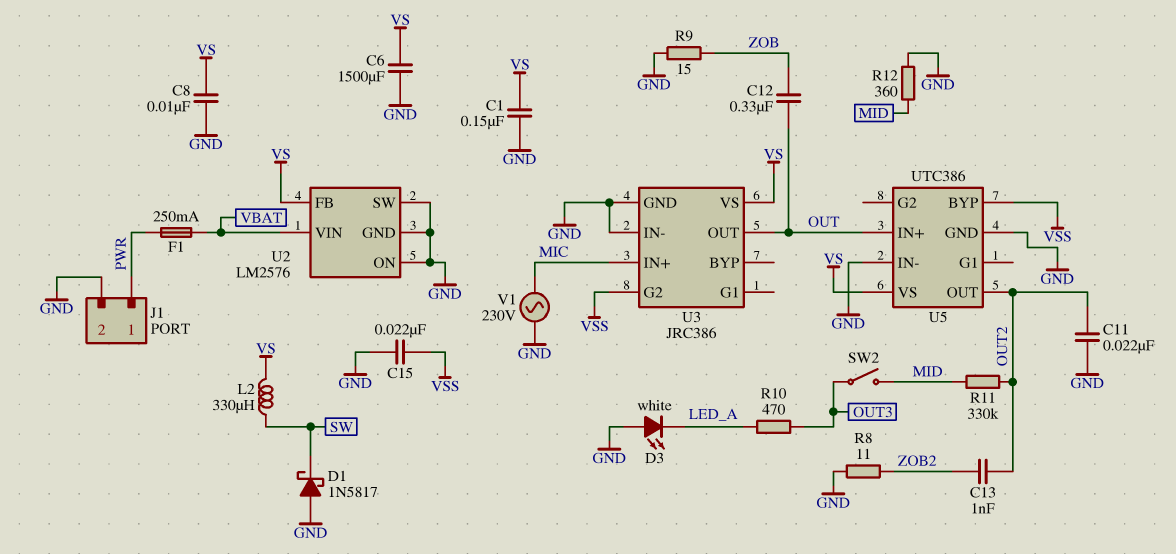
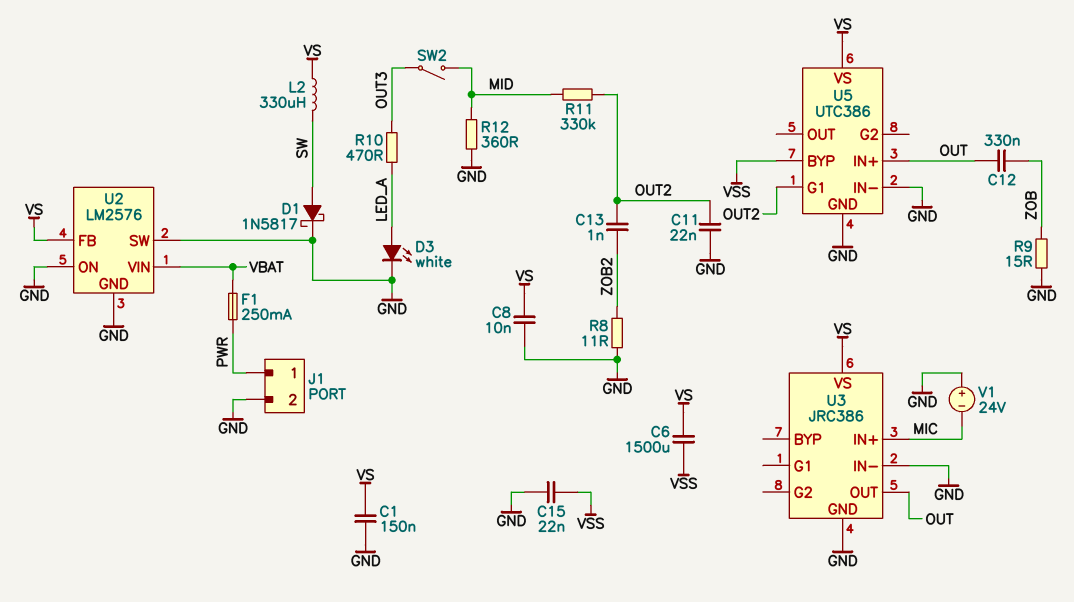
C6: 1500uF (GND, VS) -> 1500uF (VS, VSS)
D1: schottky 1N5817 (A GND, K SW) -> schottky 1N5817 (A SW, K GND)
D3: LED white (A GND, K LED_A) -> LED white (A LED_A, K GND)
U3 pin G2: VSS -> none
U5 pin G1: none -> OUT2
U5 pin OUT: OUT2 -> none
V1: AC 230V (GND, MIC) -> 24V (plus GND, minus MIC)

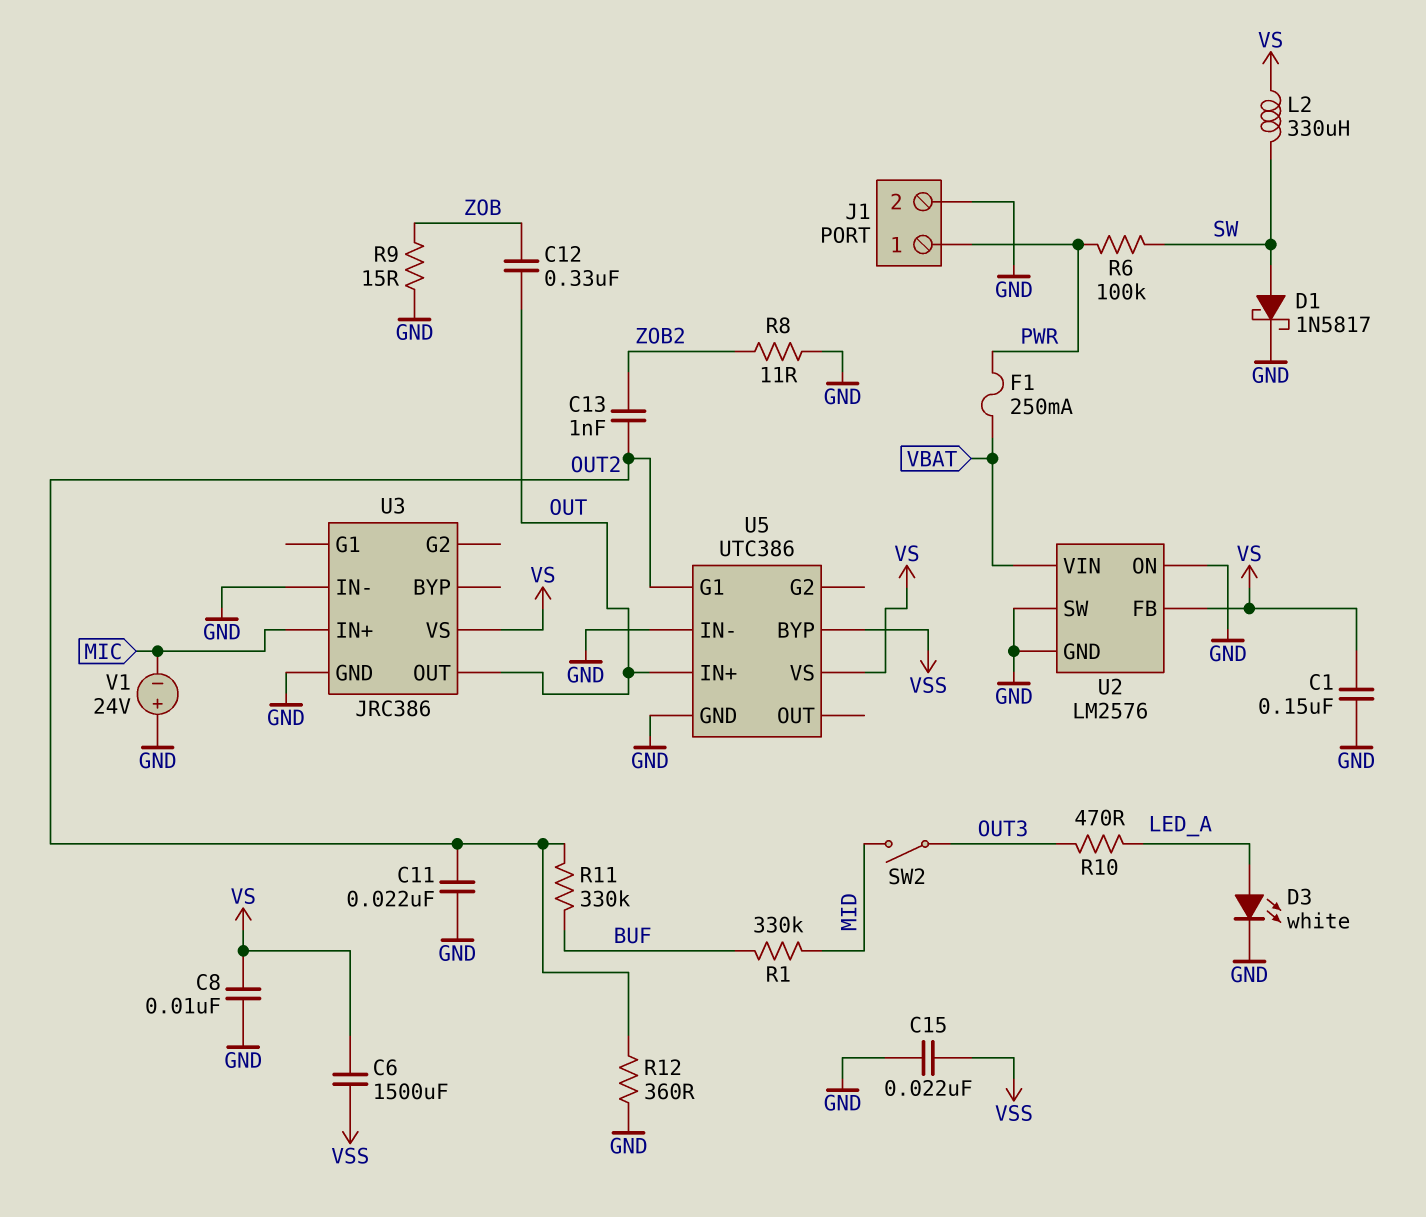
R1: none -> 330k (BUF, MID)
R6: none -> 100k (PWR, SW)
R11: 330k (MID, OUT2) -> 330k (BUF, OUT2)
R12: 360 (GND, MID) -> 360 (GND, OUT2)

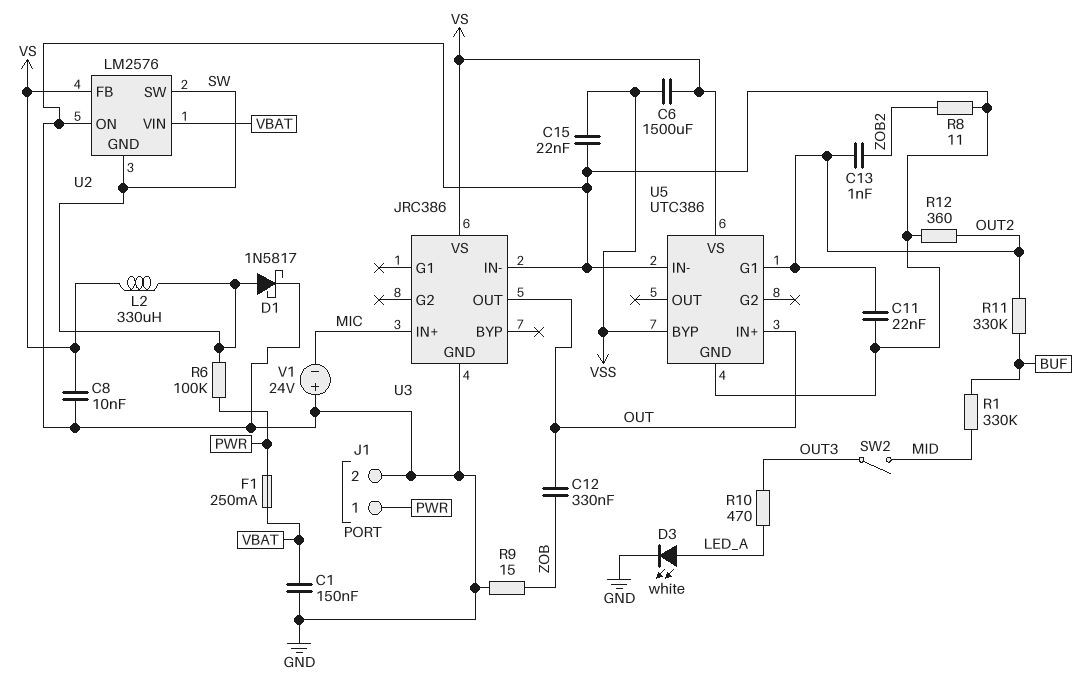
C1: 150nF (GND, VS) -> 150nF (GND, VBAT)
U2 pin GND: GND -> SW
U2 pin SW: GND -> SW

